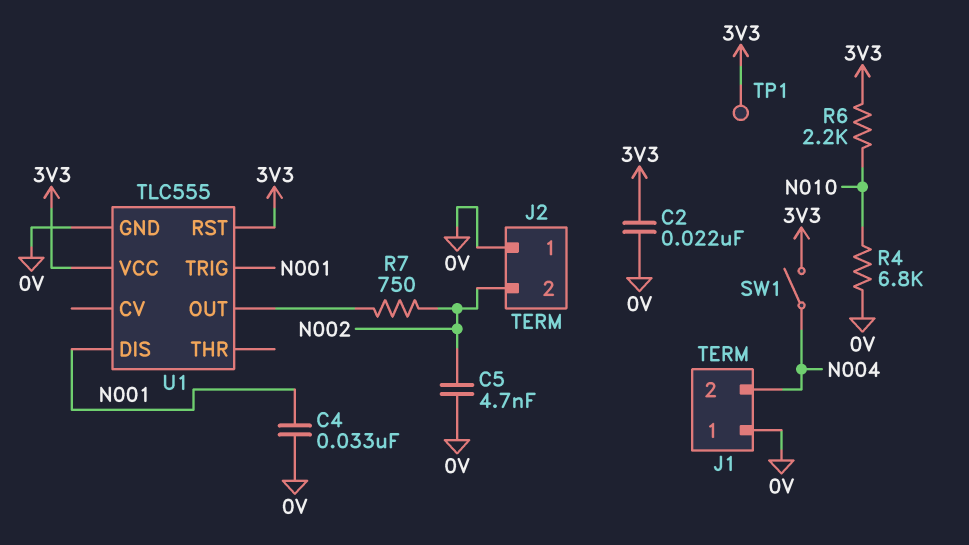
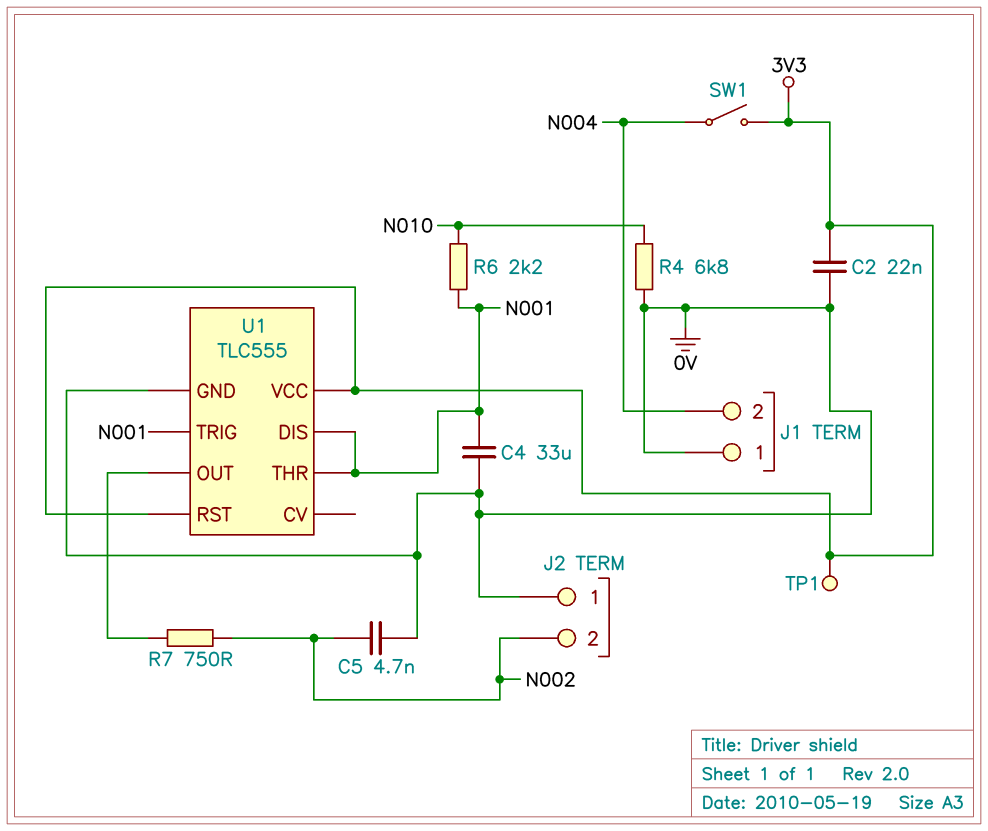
C4: 33nF (0V, N001) -> 33uF (0V, N001)
R6: 2.2k (3V3, N010) -> 2.2k (N001, N010)
U1 pin THR: none -> N001

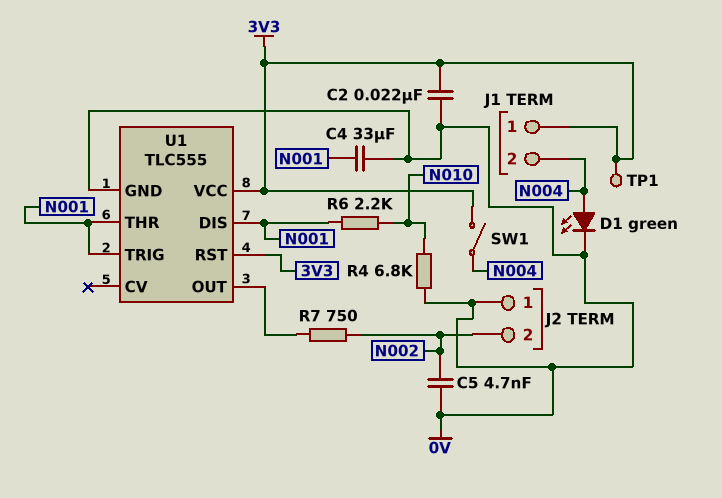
D1: none -> LED green (A N004, K 0V)
J1 pin 1: 0V -> 3V3

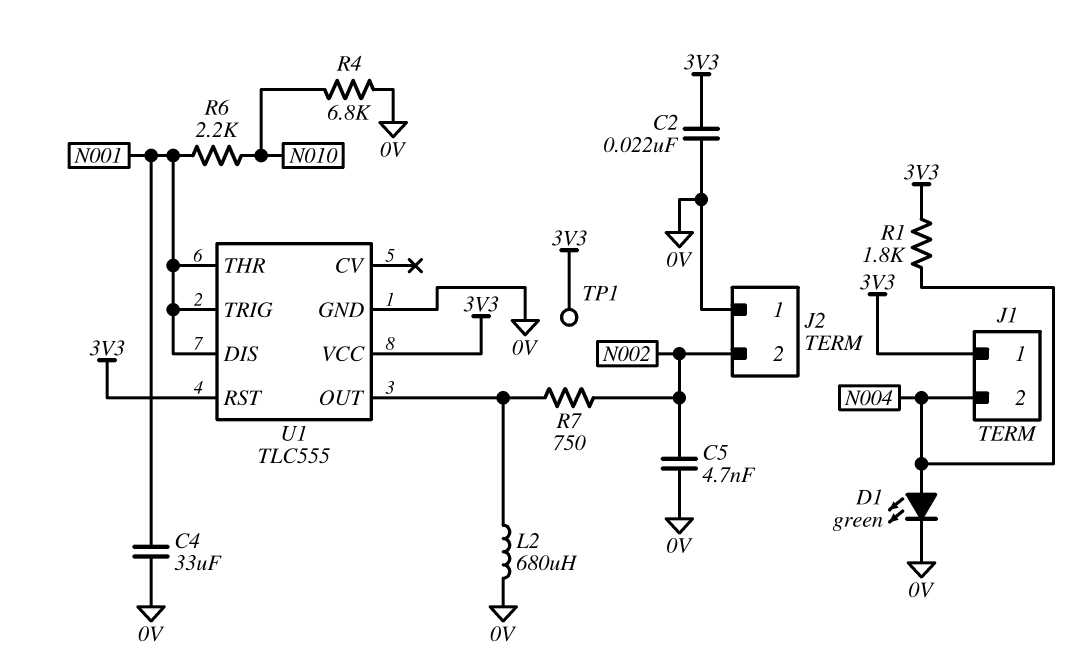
L2: none -> 680uH (0V, U1/OUT)
R1: none -> 1.8k (3V3, N004)
SW1: switch (3V3, N004) -> none

